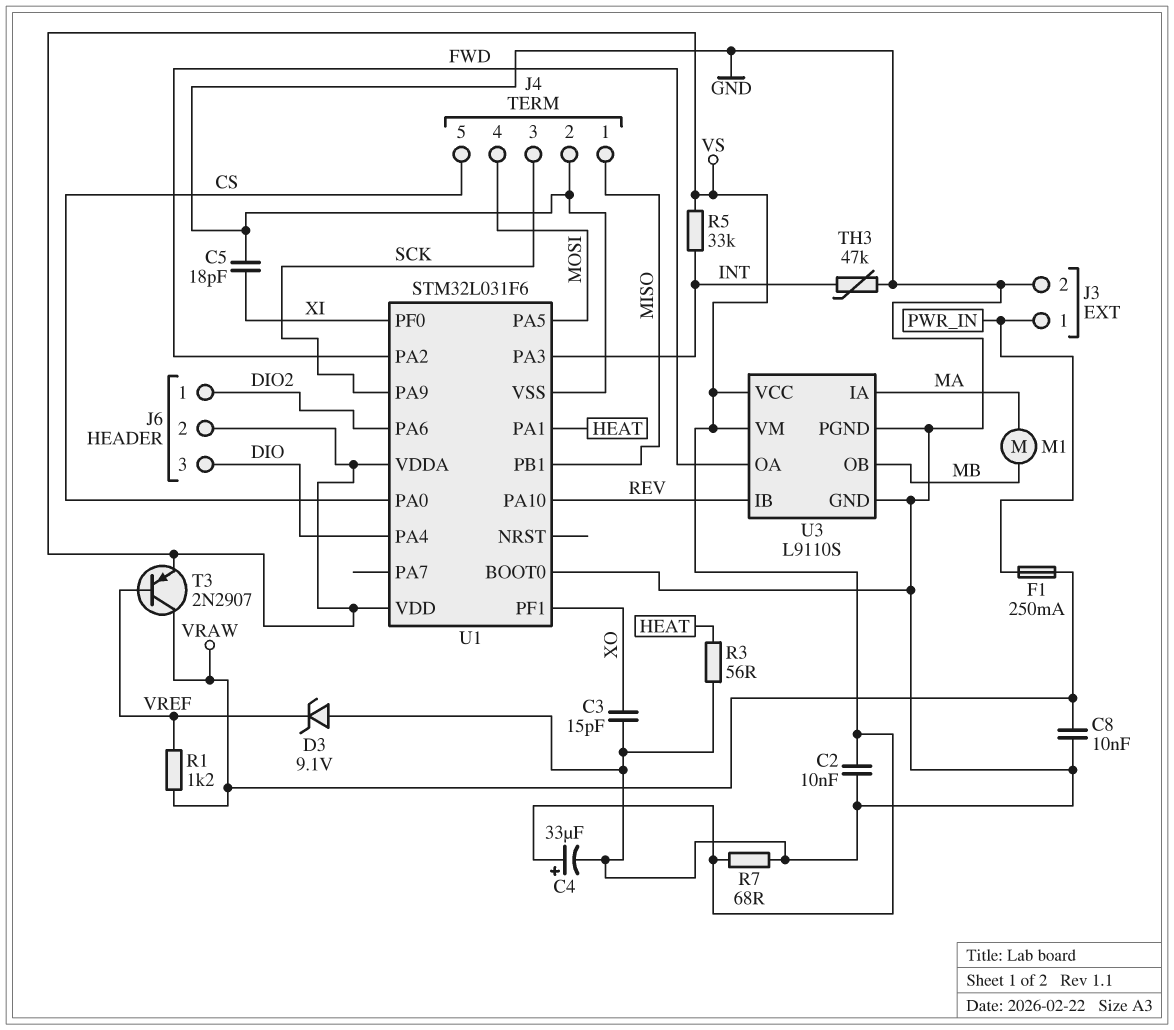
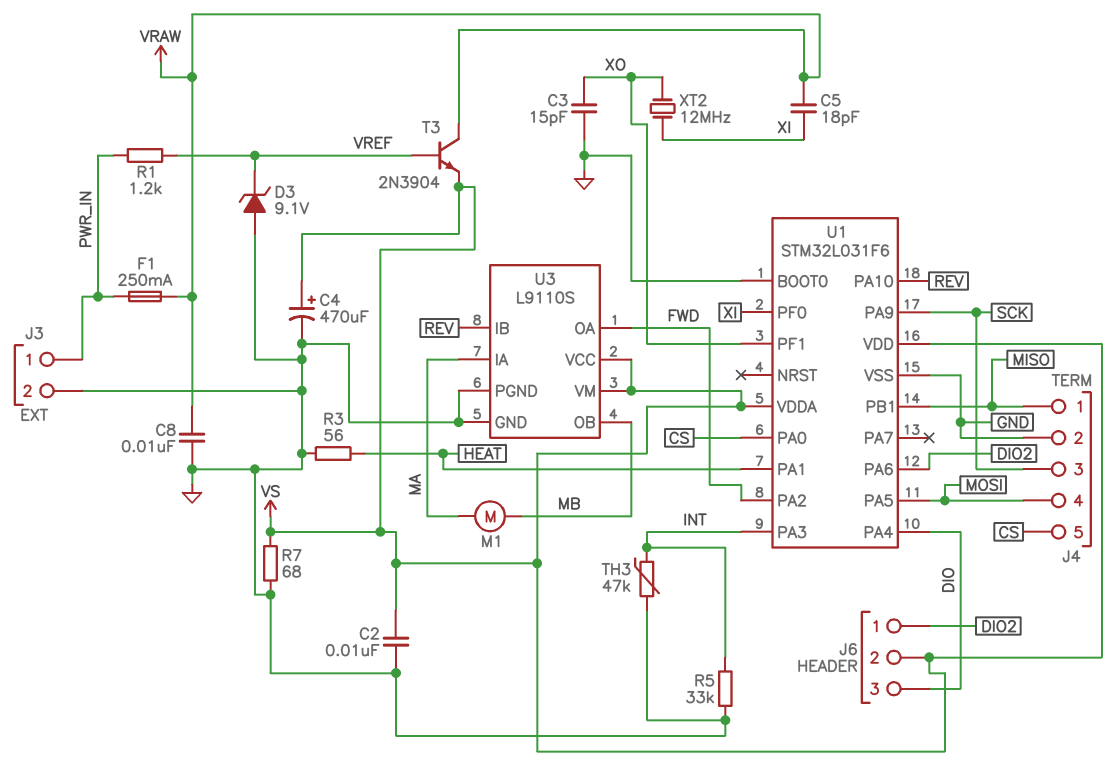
C4: 33uF (plus VS, minus GND) -> 470uF (plus VS, minus GND)
C5: 18pF (GND, XI) -> 18pF (VRAW, XI)
R1: 1.2k (VRAW, VREF) -> 1.2k (PWR_IN, VREF)
R5: 33k (INT, VS) -> 33k (GND, INT)
T3: PNP 2N2907 (B VREF, C VRAW, E VS) -> NPN 2N3904 (B VREF, C VRAW, E VS)
XT2: none -> 12MHz (XI, XO)

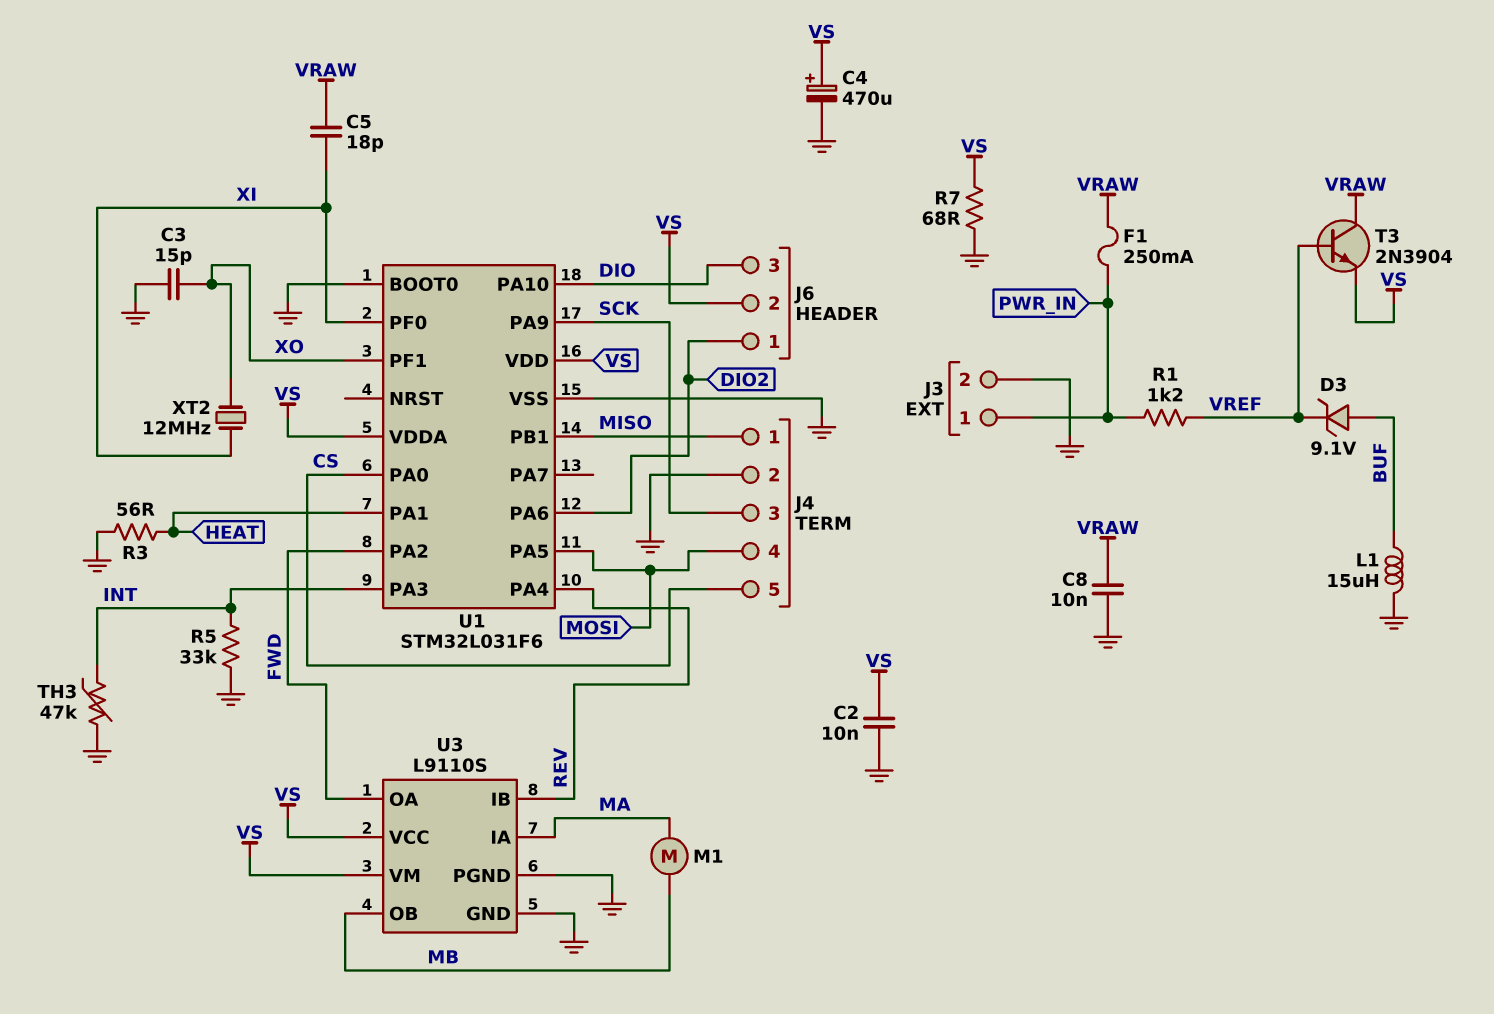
D3: zener 9.1V (A GND, K VREF) -> zener 9.1V (A BUF, K VREF)
L1: none -> 15uH (BUF, GND)
U1 pin PA4: DIO -> REV
U1 pin PA10: REV -> DIO

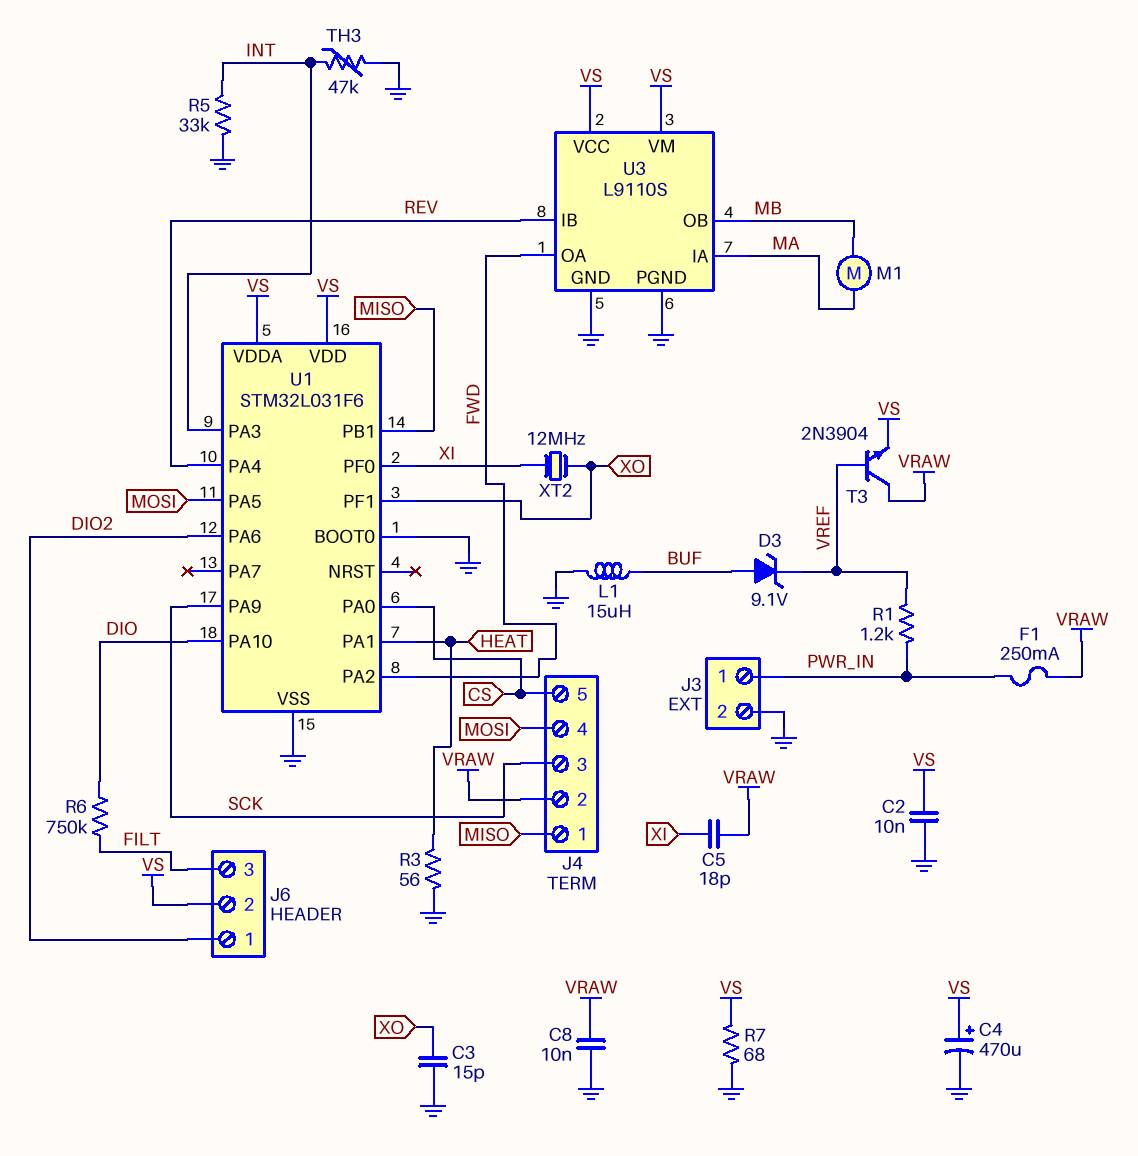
J4 pin 2: GND -> VRAW
J6 pin 3: DIO -> FILT
R6: none -> 750k (DIO, FILT)

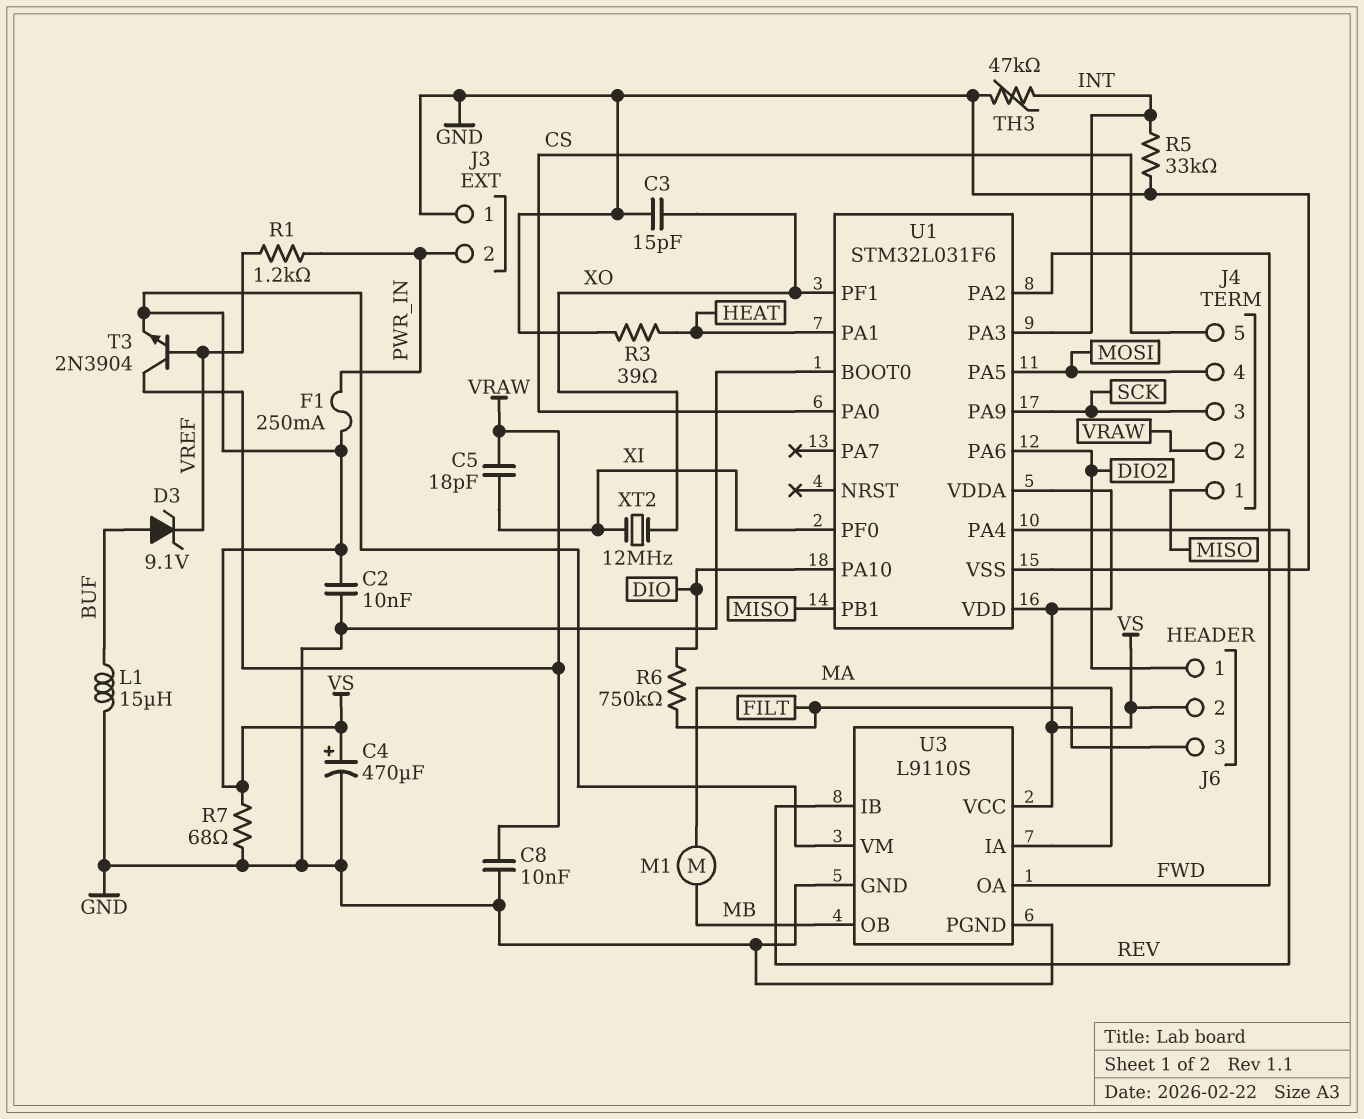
F1: 250mA (PWR_IN, VRAW) -> 250mA (PWR_IN, VS)
J3 pin 1: PWR_IN -> GND
J3 pin 2: GND -> PWR_IN
R3: 56 (GND, HEAT) -> 39 (GND, HEAT)

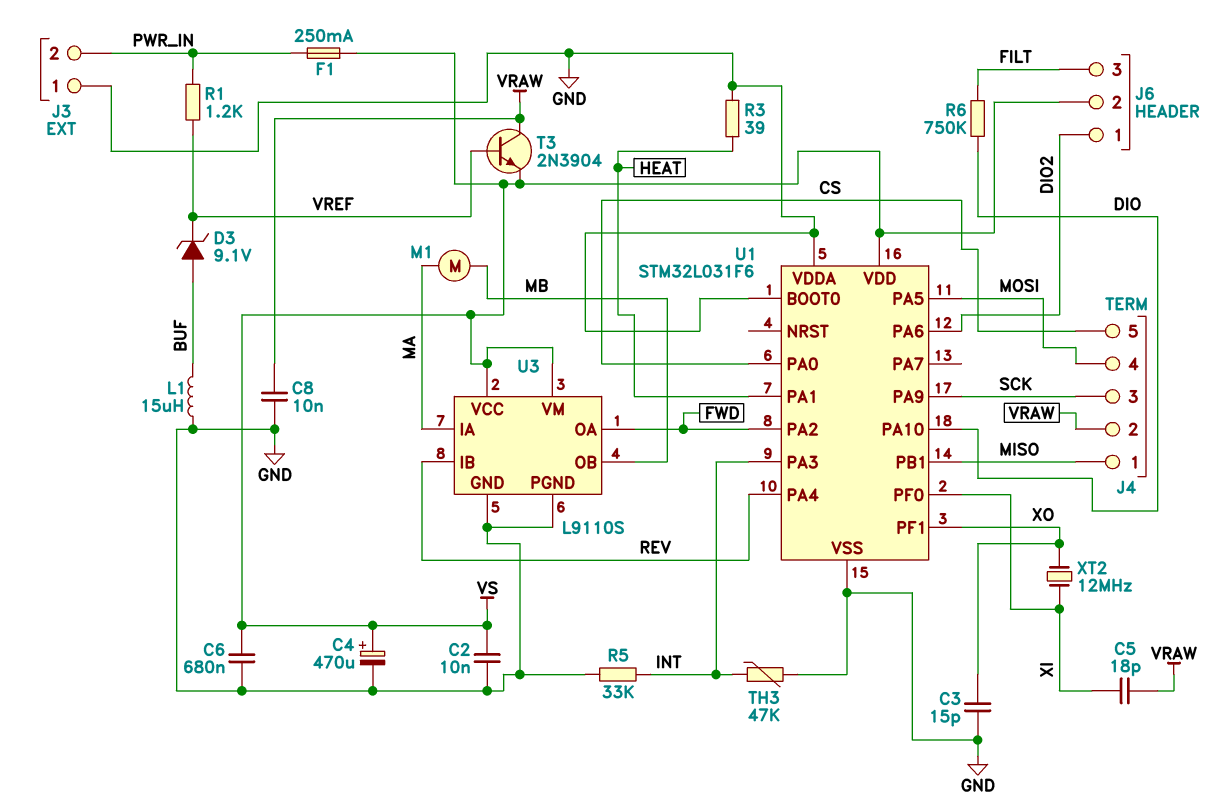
C6: none -> 680nF (GND, VS)
R7: 68 (GND, VS) -> none
U1 pin VDDA: VS -> GND

